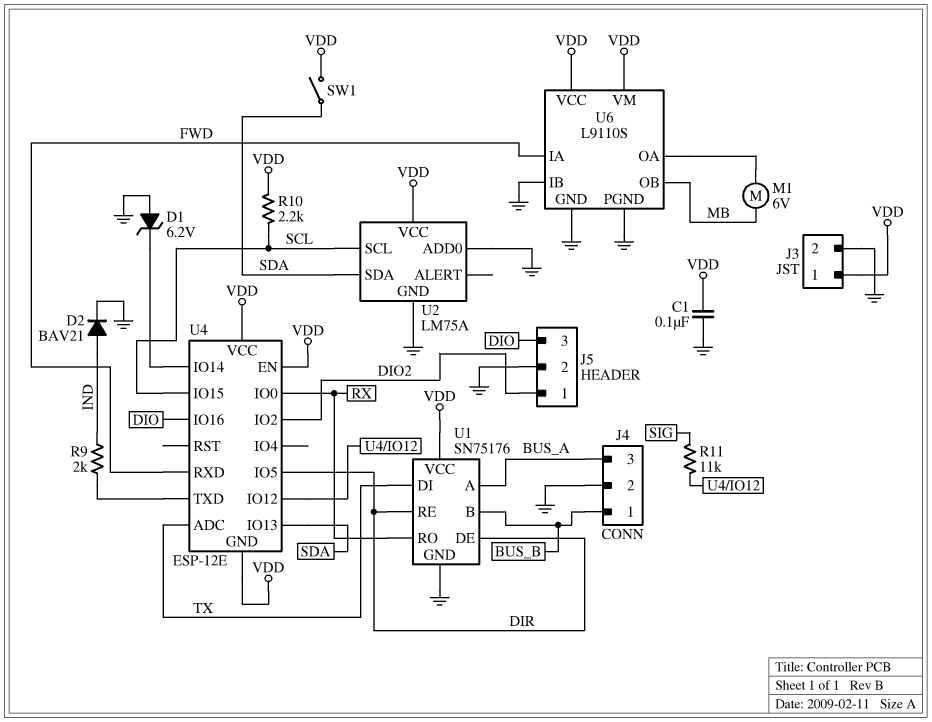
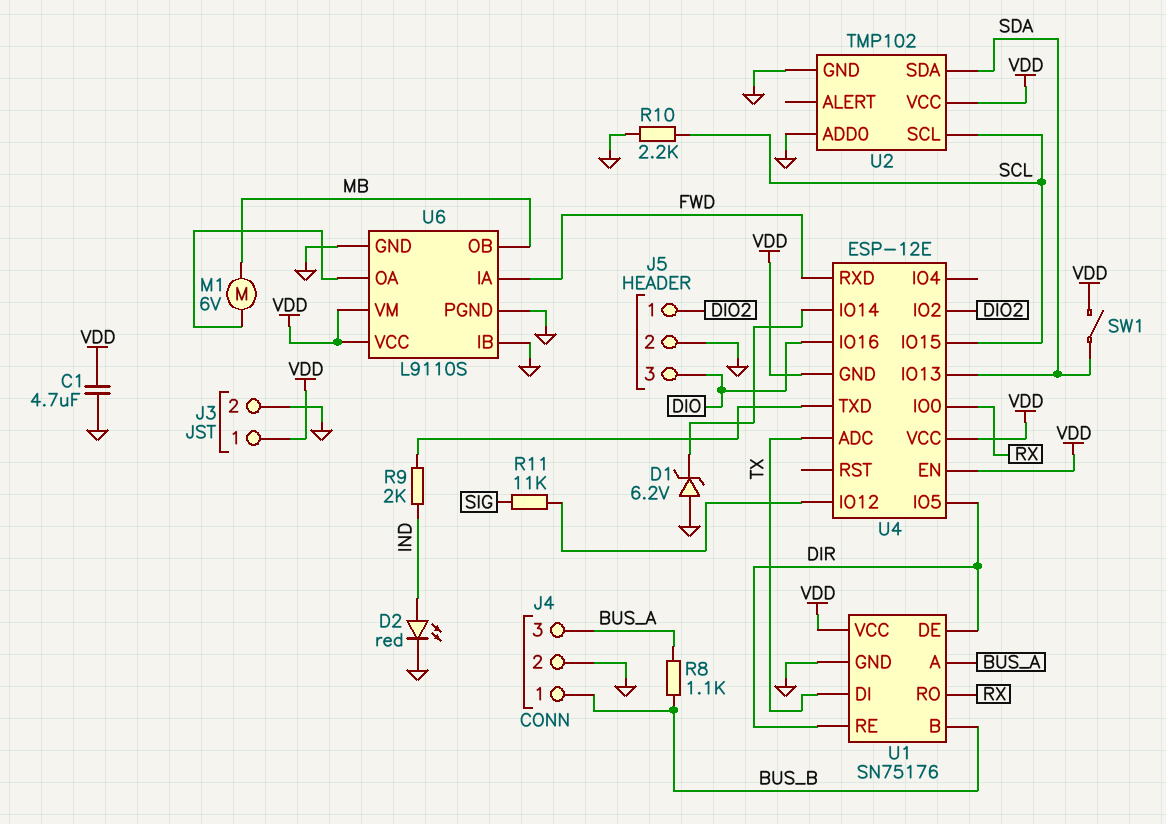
C1: 100nF (GND, VDD) -> 4.7uF (GND, VDD)
D2: diode BAV21 (A IND, K GND) -> LED red (A IND, K GND)
R8: none -> 1.1k (BUS_A, BUS_B)
R10: 2.2k (SCL, VDD) -> 2.2k (GND, SCL)
U2: LM75A -> TMP102

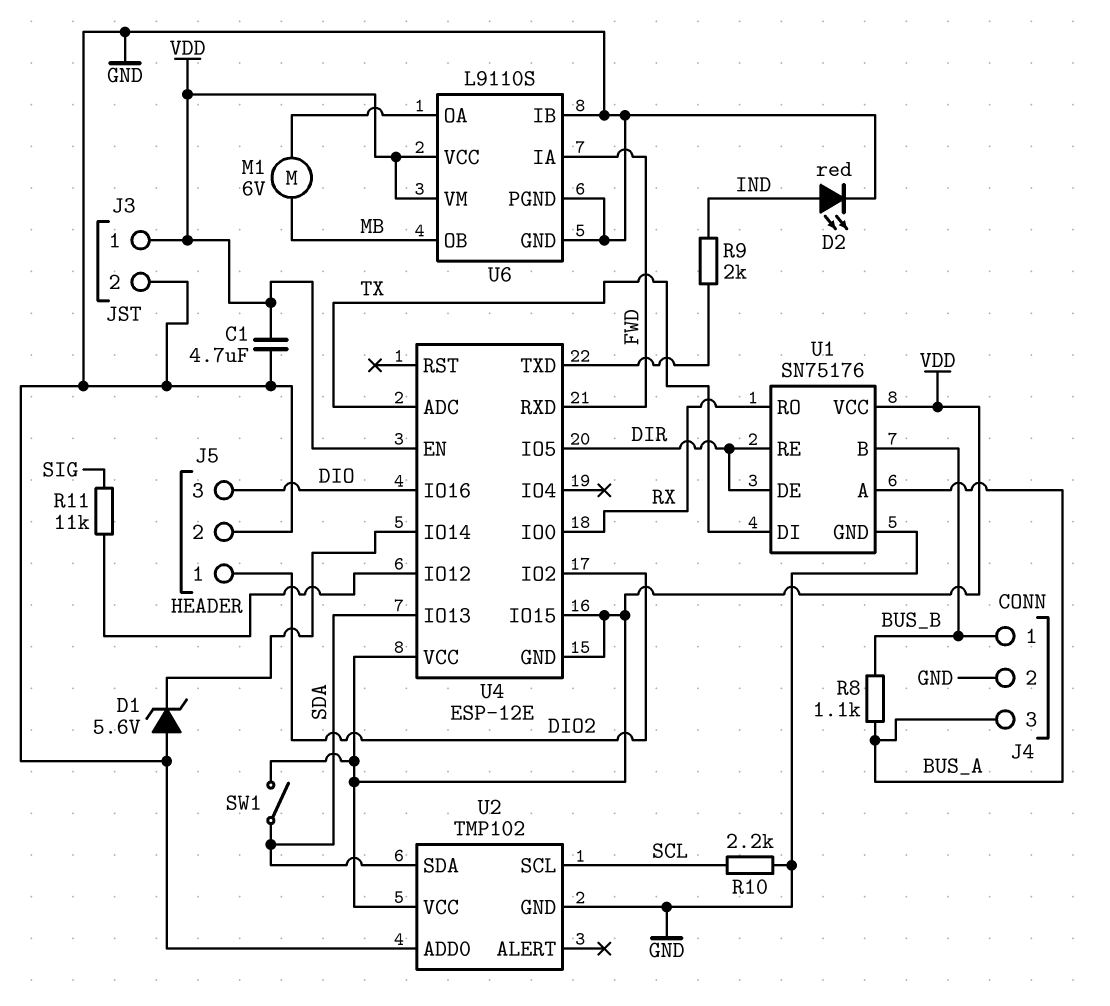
D1: zener 6.2V (A GND, K U4/IO14) -> zener 5.6V (A GND, K U4/IO14)
U4 pin IO15: SCL -> VDD

